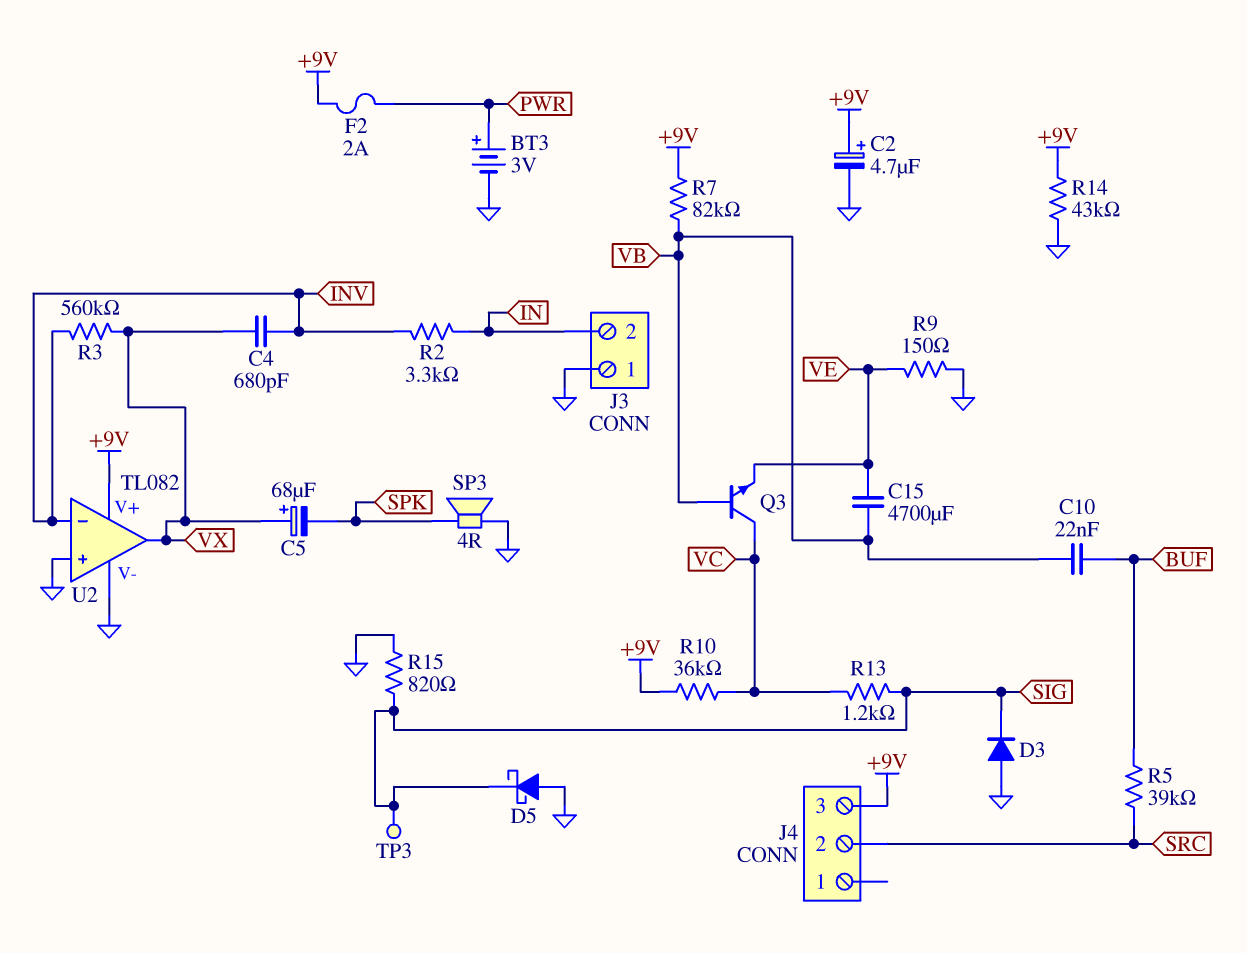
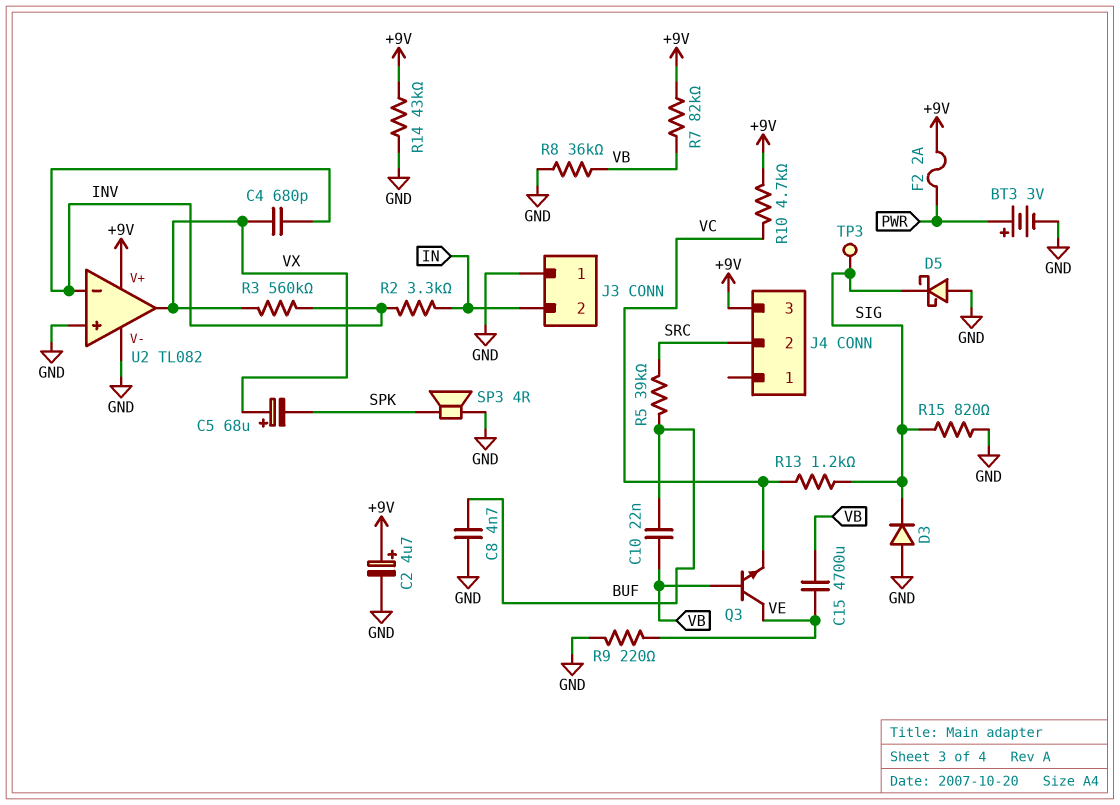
C8: none -> 4.7nF (BUF, GND)
Q3: NPN (B VB, C VC, E VE) -> NPN (B VB, C VE, E VC)
R8: none -> 36k (GND, VB)
R9: 150 (GND, VE) -> 220 (GND, VE)
R10: 36k (+9V, VC) -> 4.7k (+9V, VC)

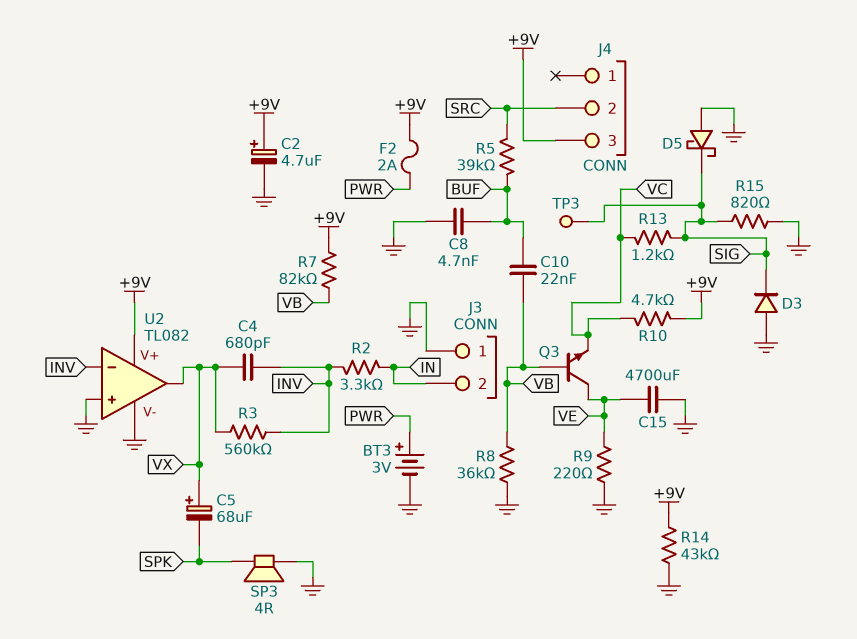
C15: 4700uF (VB, VE) -> 4700uF (GND, VE)

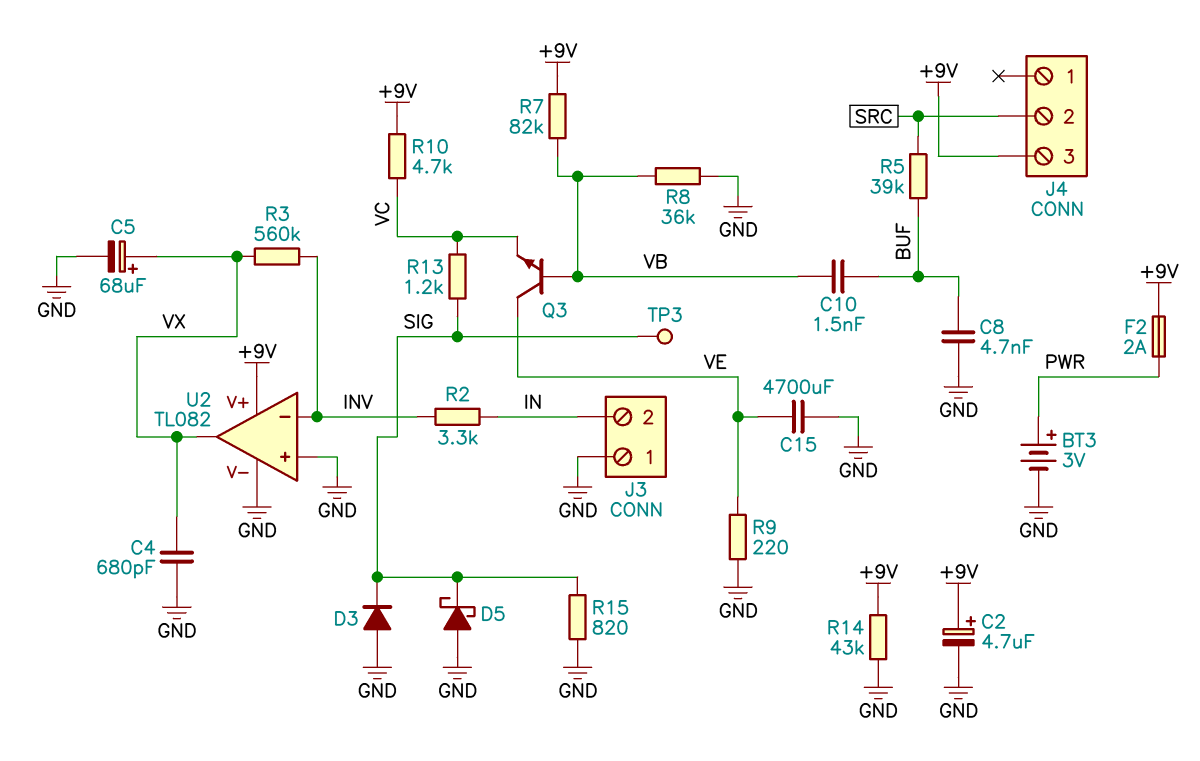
C4: 680pF (INV, VX) -> 680pF (GND, VX)
C5: 68uF (plus VX, minus SPK) -> 68uF (plus VX, minus GND)
C10: 22nF (BUF, VB) -> 1.5nF (BUF, VB)
SP3: speaker 4R (GND, SPK) -> none

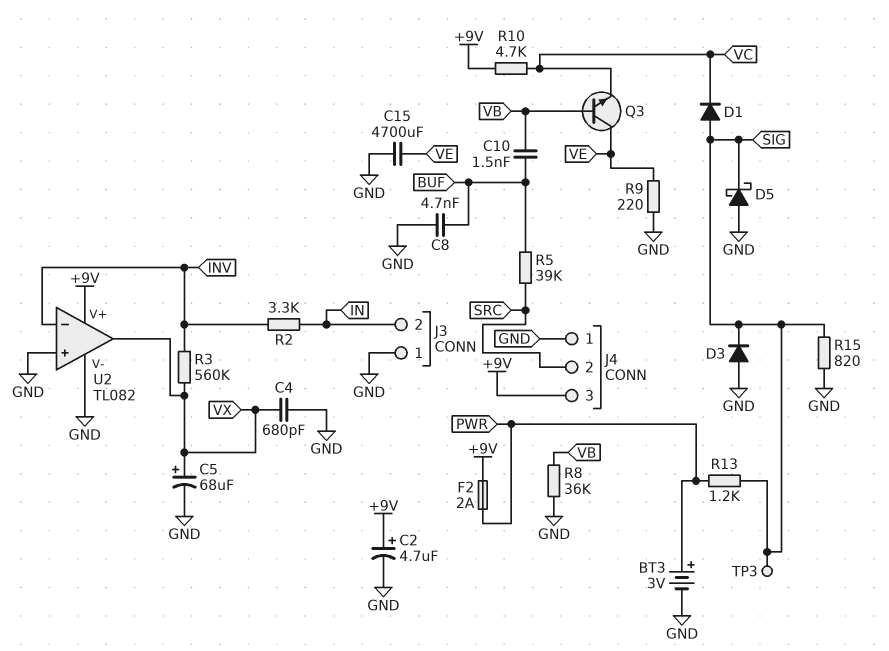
D1: none -> diode (A SIG, K VC)
J4 pin 1: none -> GND
R7: 82k (+9V, VB) -> none
R13: 1.2k (SIG, VC) -> 1.2k (PWR, SIG)
R14: 43k (+9V, GND) -> none

